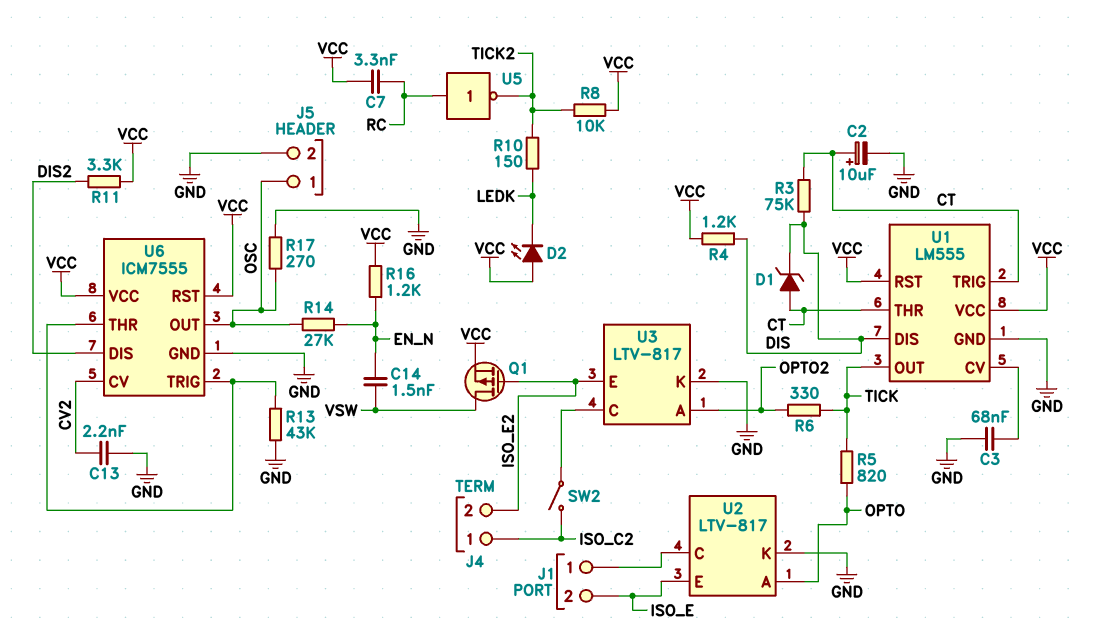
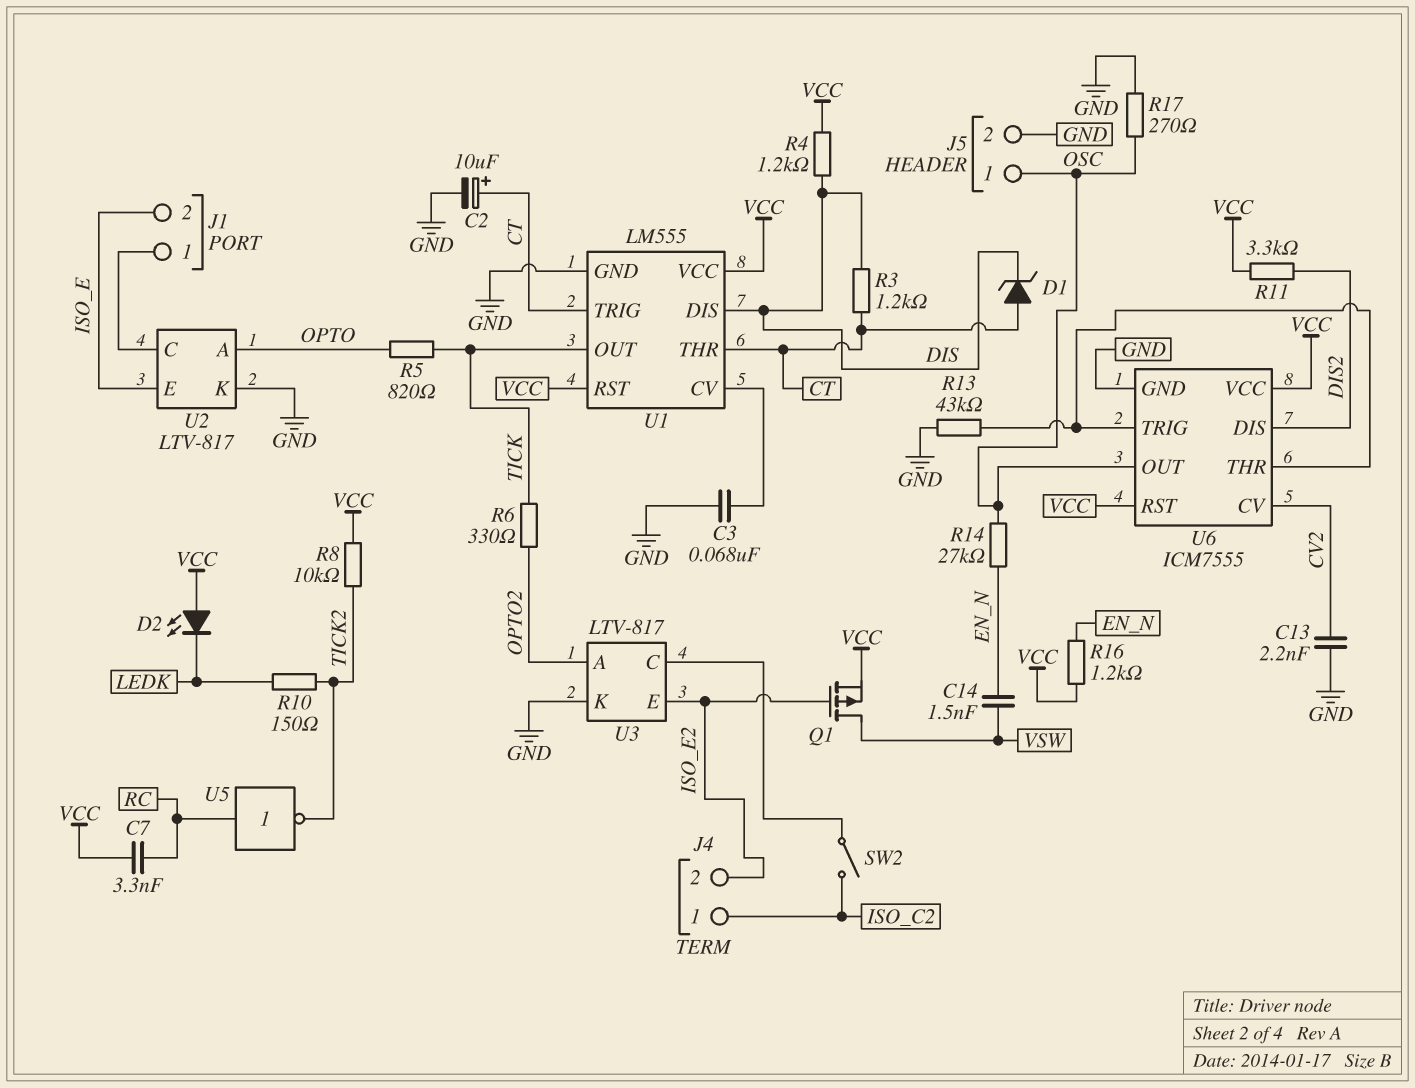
R3: 75k (CT, DIS) -> 1.2k (CT, DIS)

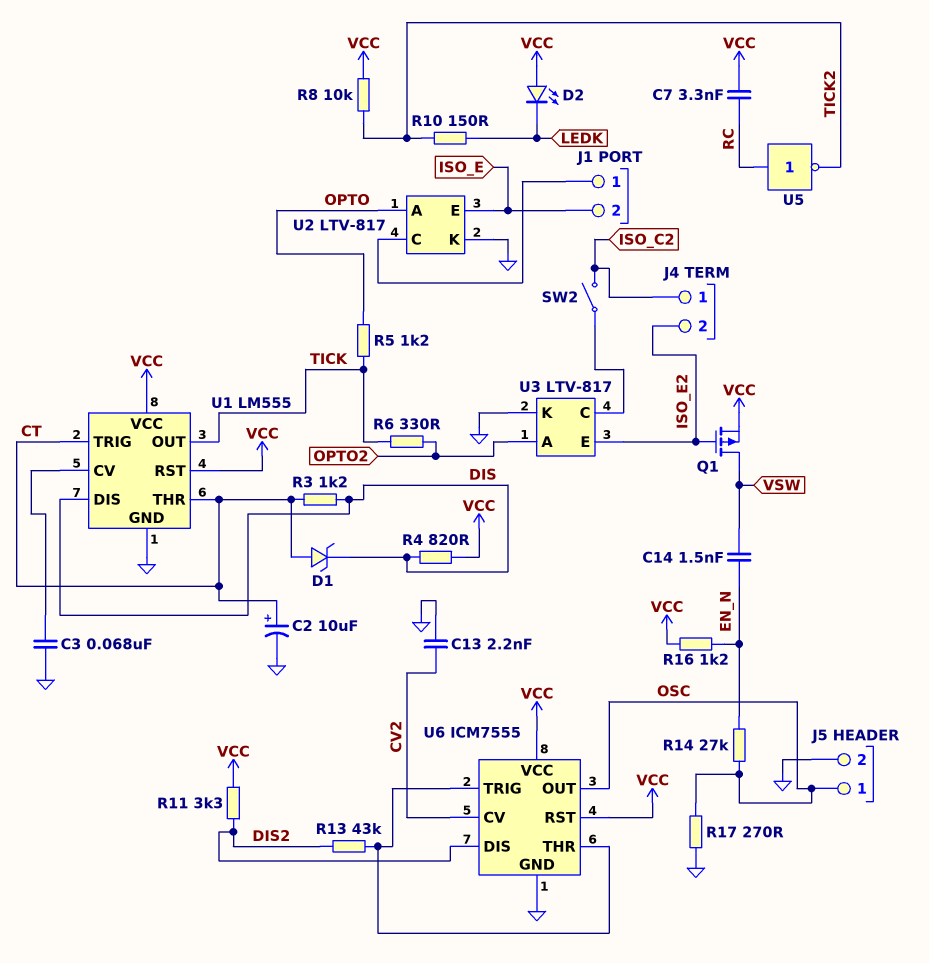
R4: 1.2k (DIS, VCC) -> 820 (DIS, VCC)
R5: 820 (OPTO, TICK) -> 1.2k (OPTO, TICK)
R13: 43k (GND, U6/THR) -> 43k (DIS2, U6/THR)

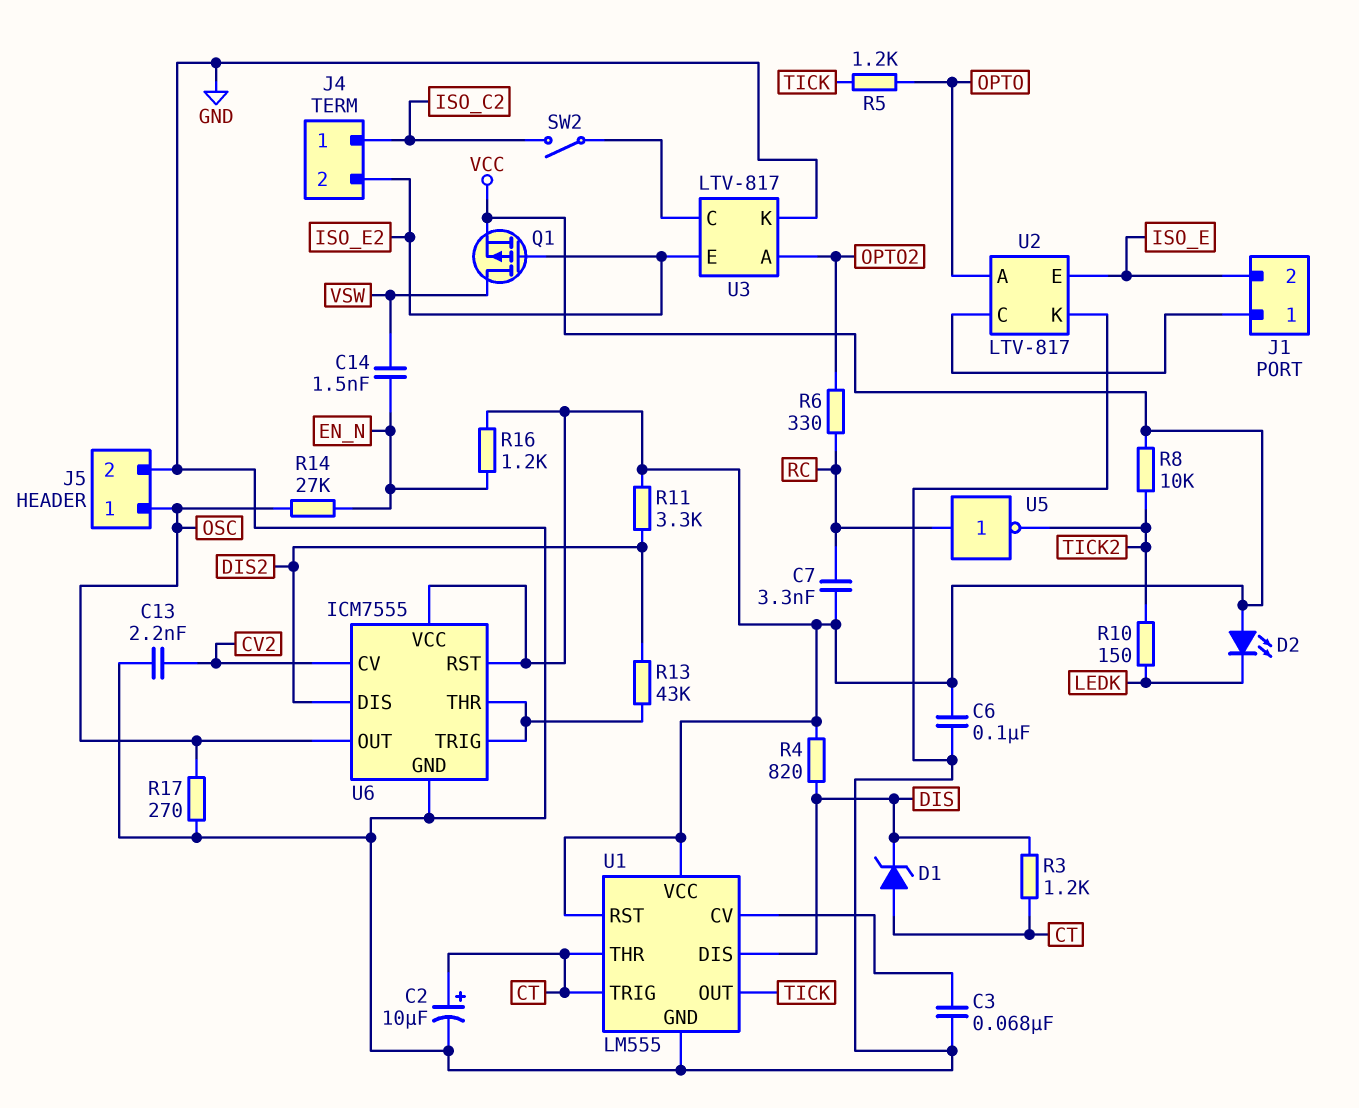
C6: none -> 100nF (GND, VCC)
R6: 330 (OPTO2, TICK) -> 330 (OPTO2, RC)

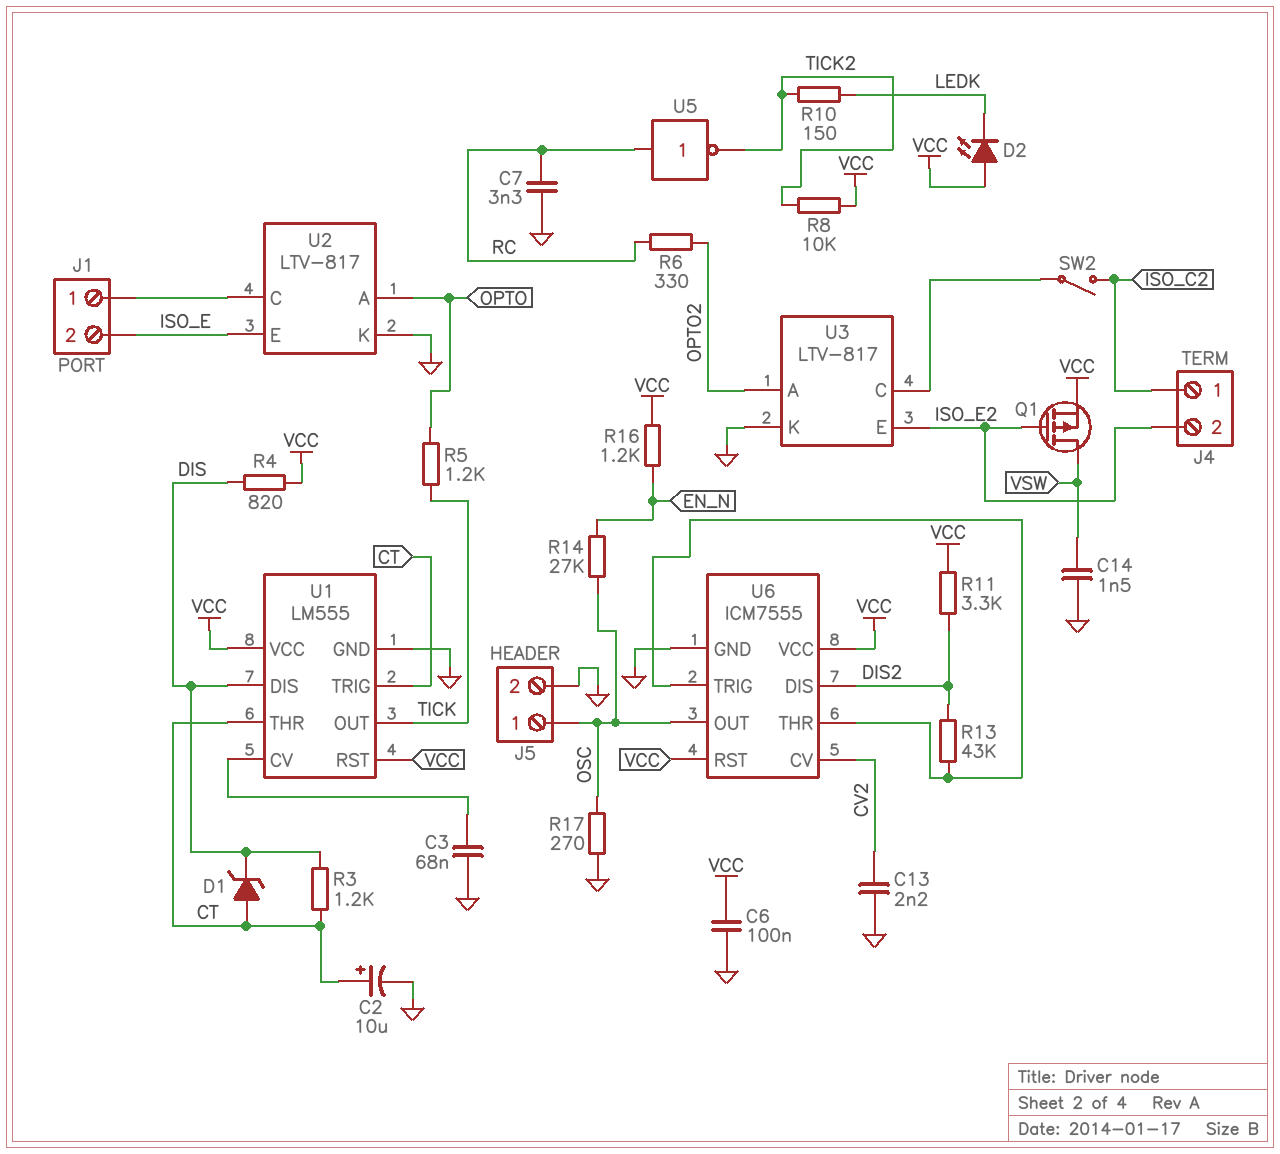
C7: 3.3nF (RC, VCC) -> 3.3nF (GND, RC)
C14: 1.5nF (EN_N, VSW) -> 1.5nF (GND, VSW)

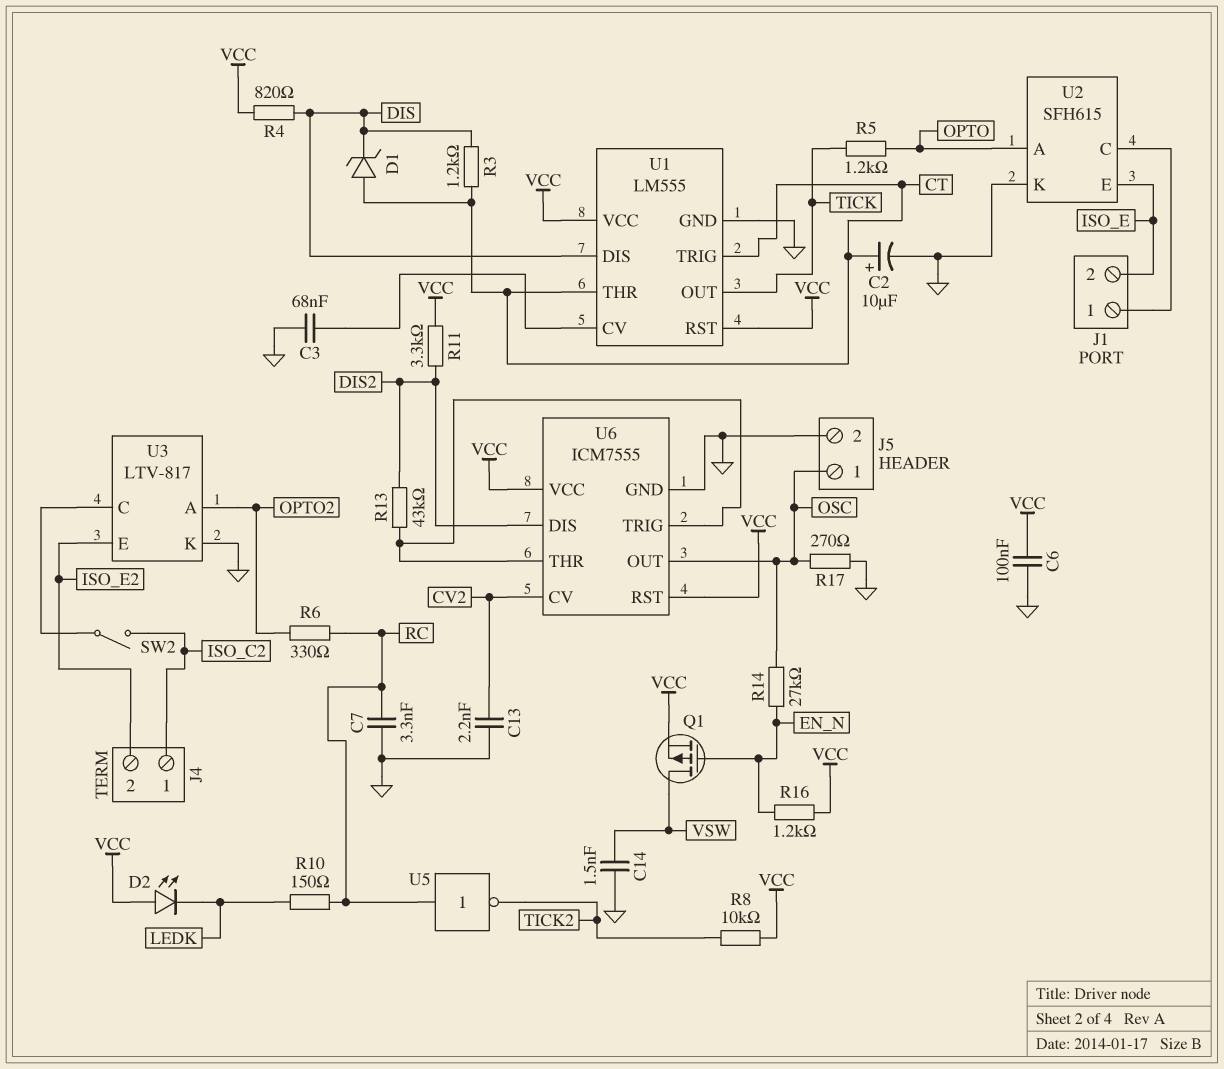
Q1: PMOS (G ISO_E2, D VSW, S VCC) -> PMOS (G EN_N, D VSW, S VCC)
R10: 150 (LEDK, TICK2) -> 150 (LEDK, RC)
U2: LTV-817 -> SFH615

